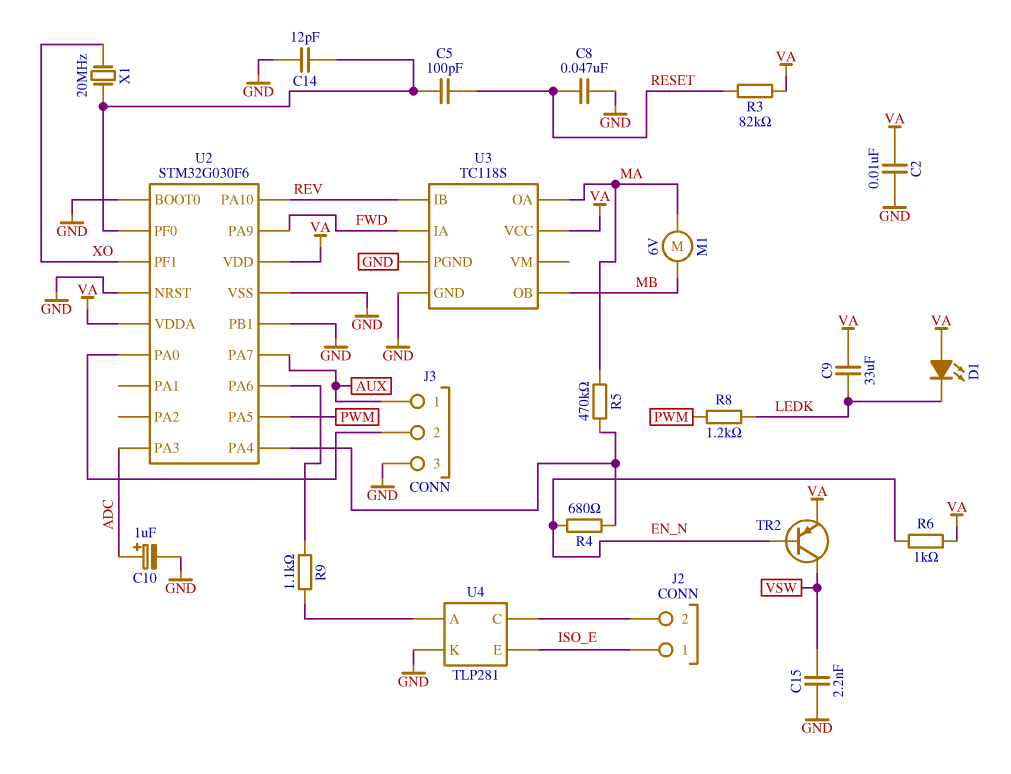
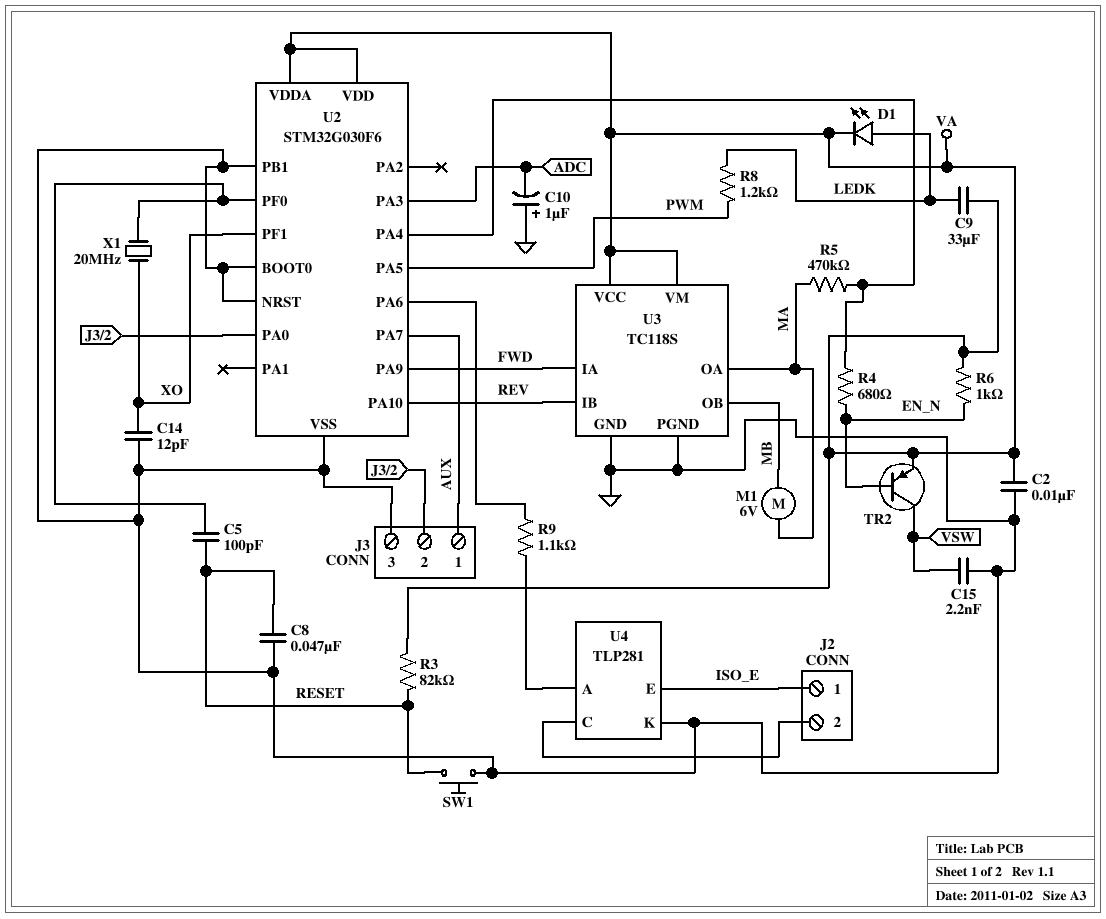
C10: 1uF (plus ADC, minus GND) -> 1uF (plus GND, minus ADC)
C14: 12pF (GND, U2/PF0) -> 12pF (GND, XO)
D1: LED (A VA, K LEDK) -> LED (A LEDK, K VA)
SW1: none -> button (GND, RESET)
U3 pin VM: none -> VA

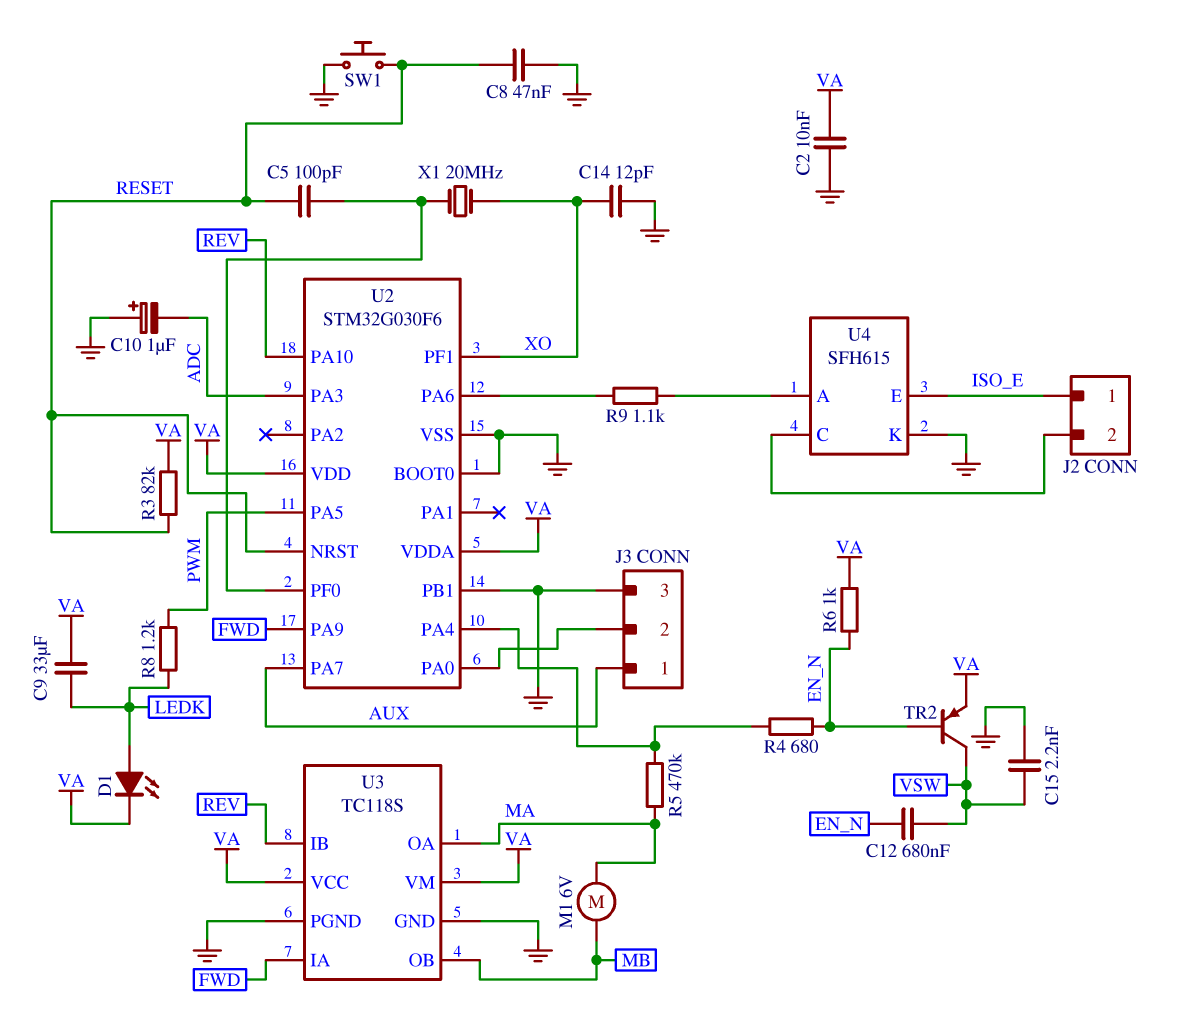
C12: none -> 680nF (EN_N, VSW)
U2 pin NRST: GND -> RESET
U4: TLP281 -> SFH615

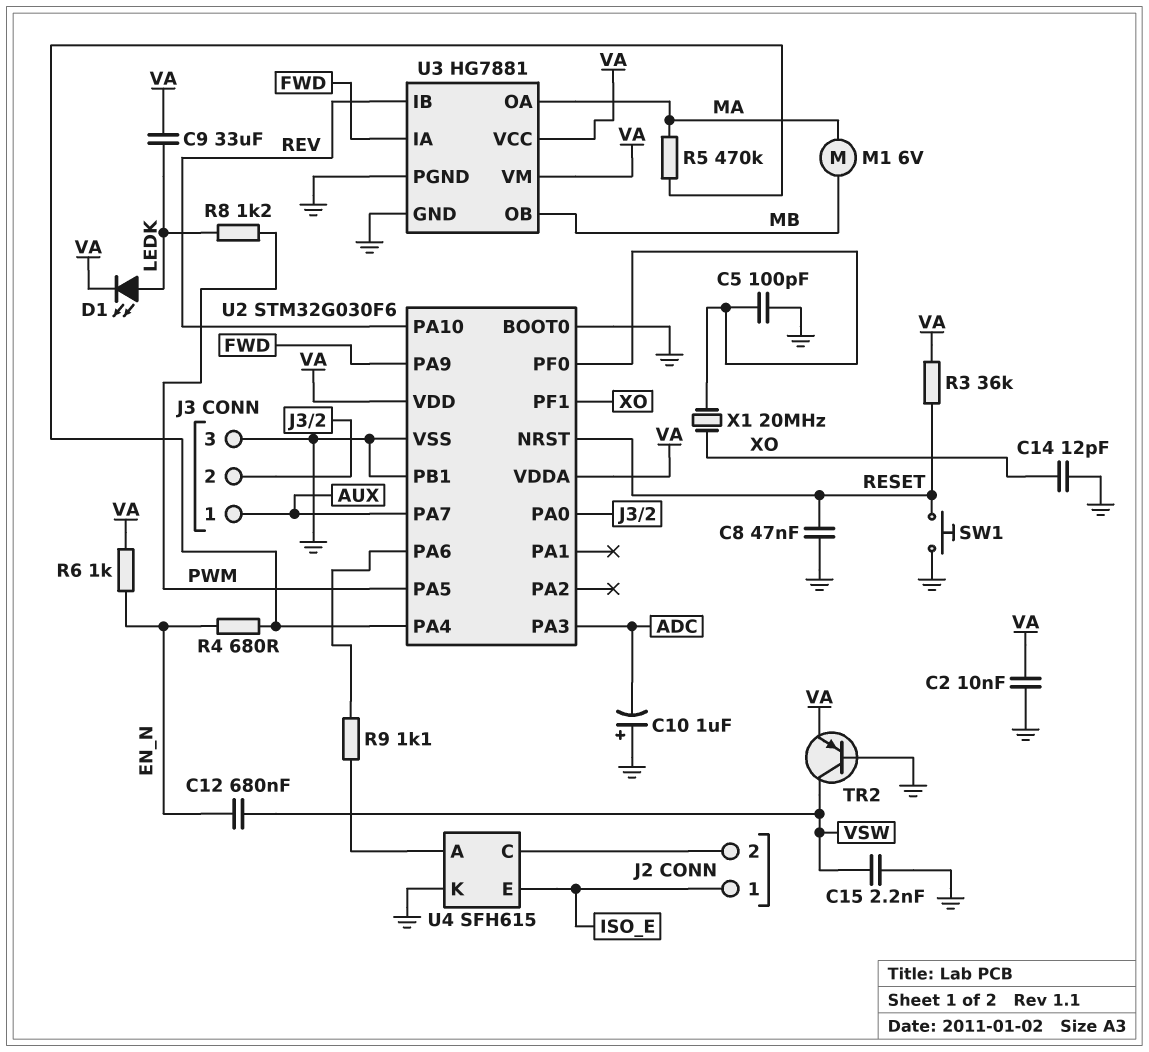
C5: 100pF (RESET, U2/PF0) -> 100pF (GND, U2/PF0)
R3: 82k (RESET, VA) -> 36k (RESET, VA)
TR2: PNP (B EN_N, C VSW, E VA) -> PNP (B GND, C VSW, E VA)
U3: TC118S -> HG7881

